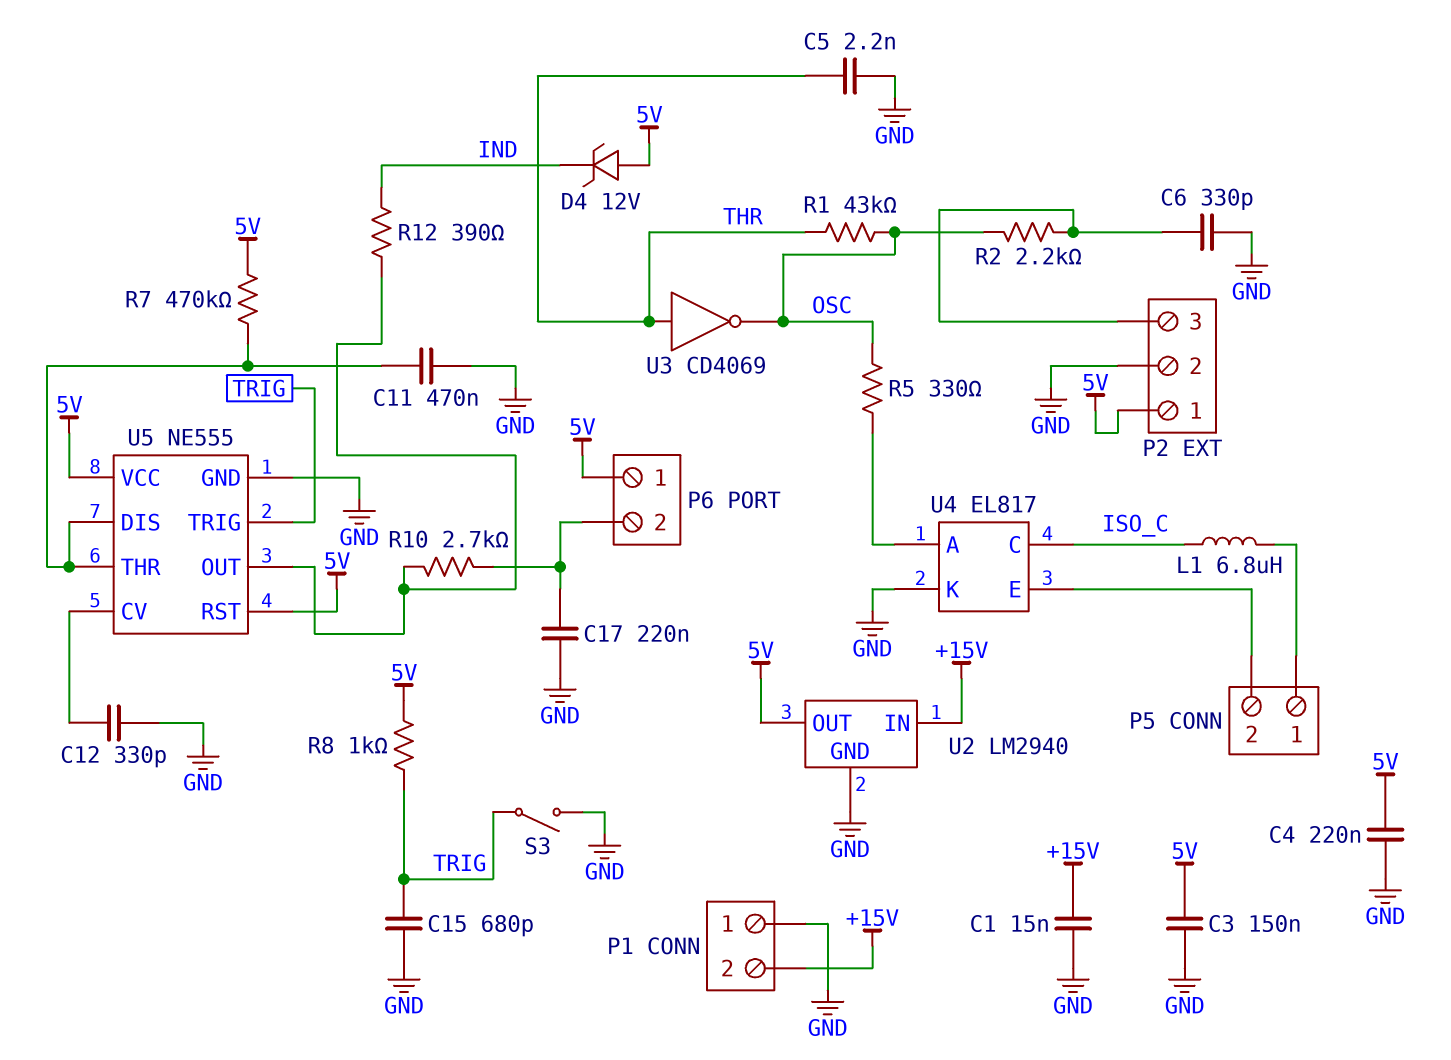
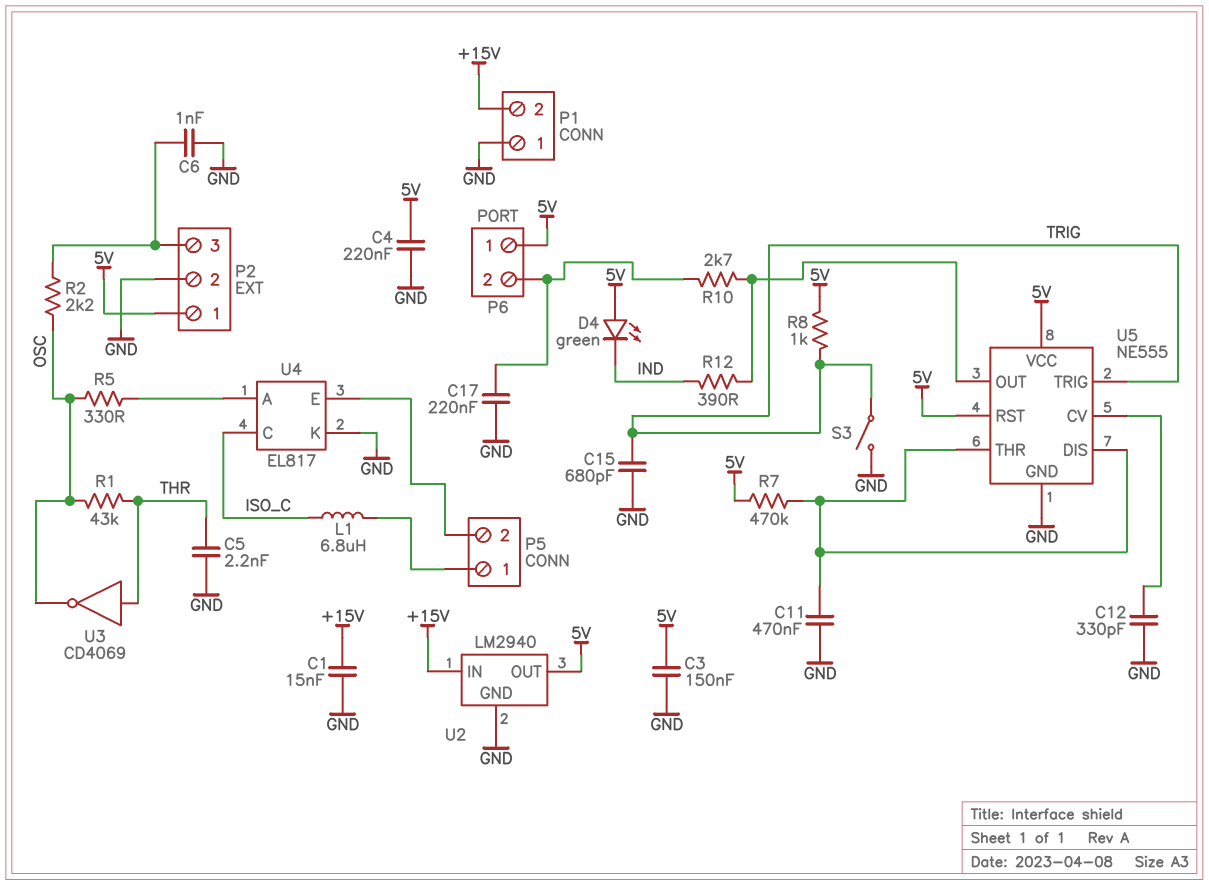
C6: 330pF (GND, P2/3) -> 1nF (GND, P2/3)
D4: zener 12V (A 5V, K IND) -> LED green (A 5V, K IND)

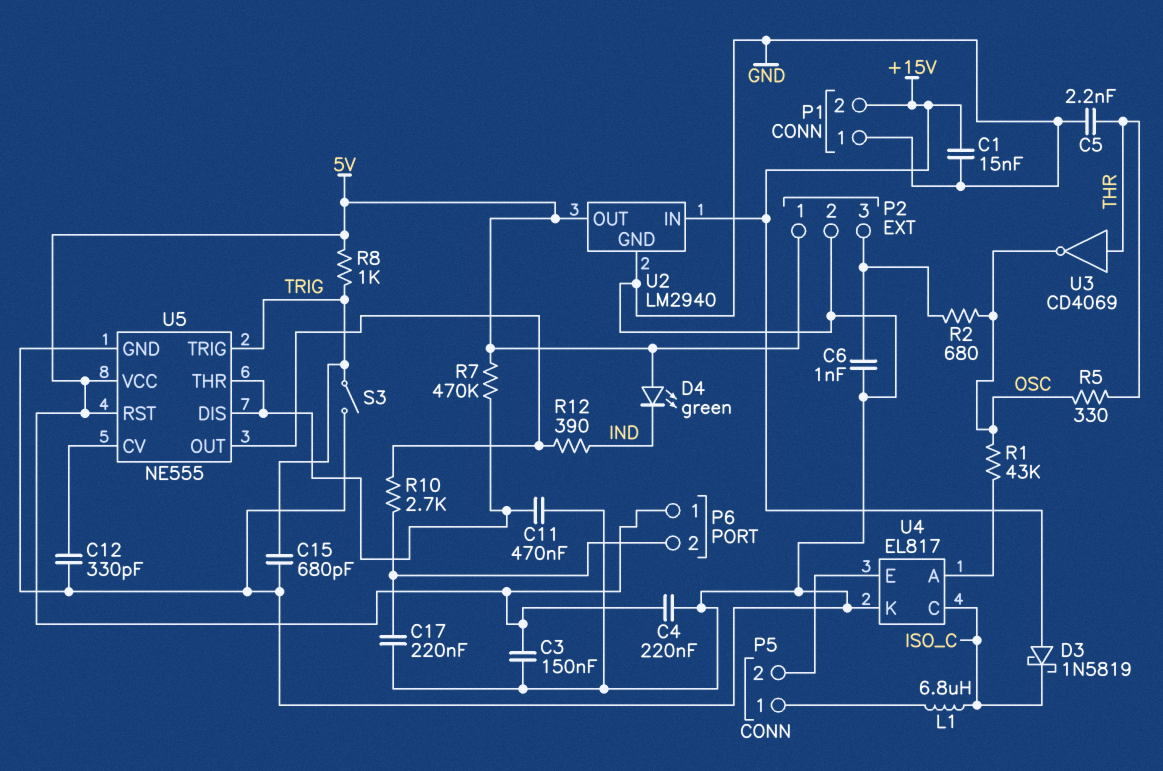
D3: none -> schottky 1N5819 (A +15V, K ISO_C)
R1: 43k (OSC, THR) -> 43k (OSC, U4/A)
R2: 2.2k (OSC, P2/3) -> 680 (OSC, P2/3)
R5: 330 (OSC, U4/A) -> 330 (OSC, THR)

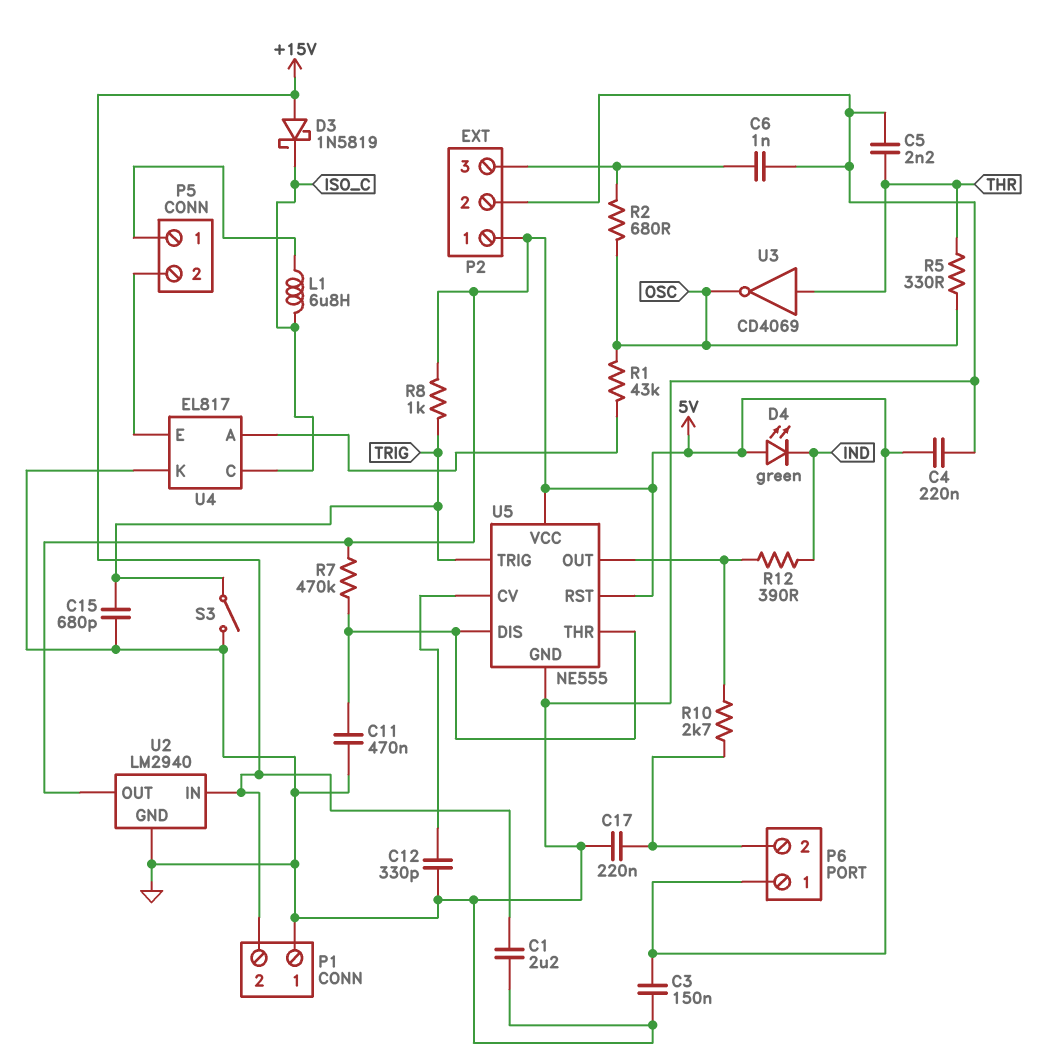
C1: 15nF (+15V, GND) -> 2.2uF (+15V, GND)

